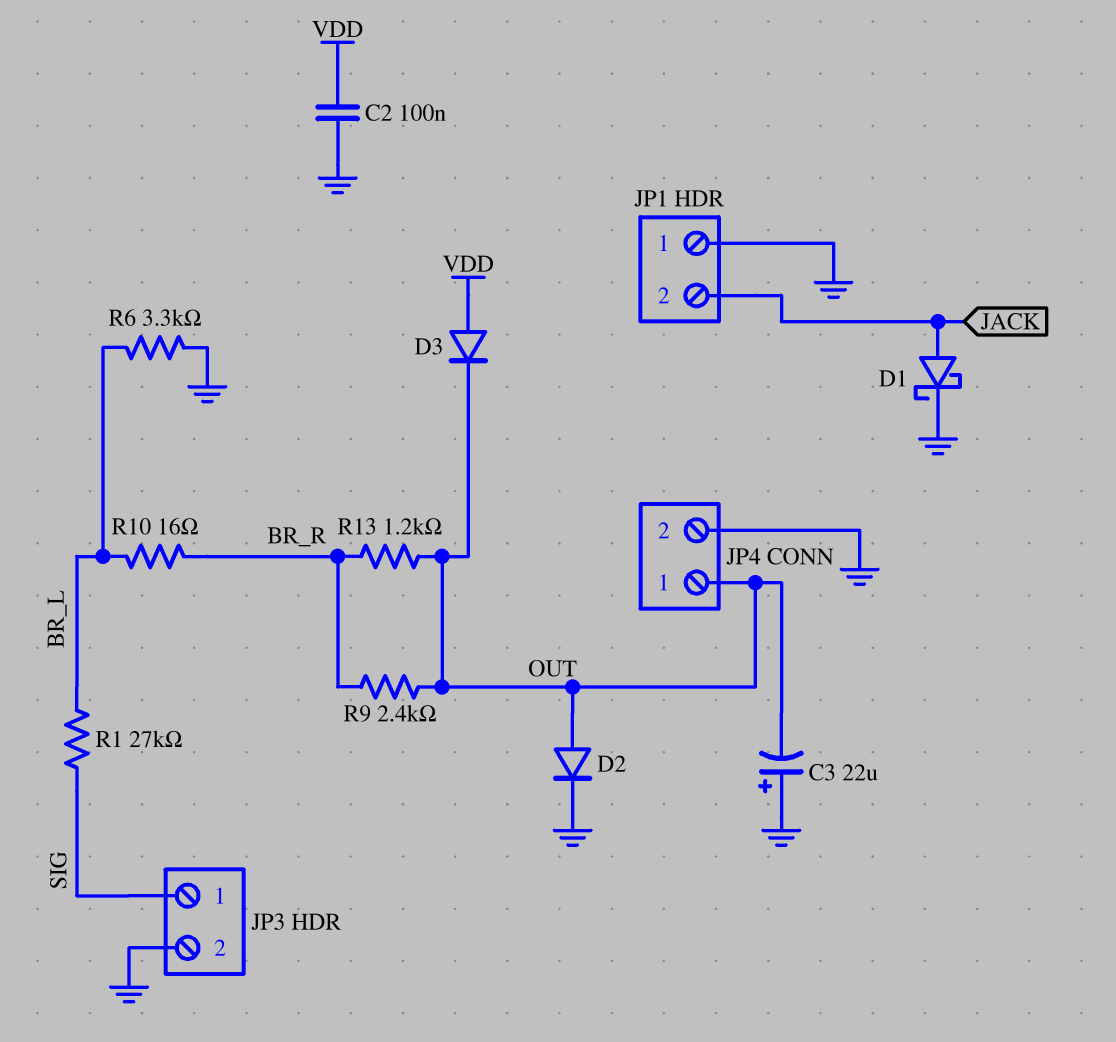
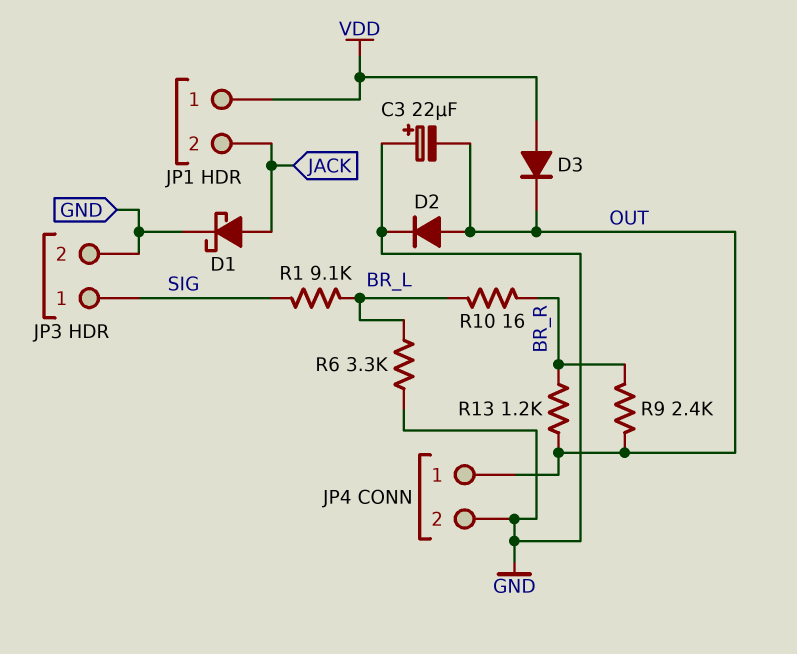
C2: 100nF (GND, VDD) -> none
JP1 pin 1: GND -> VDD
R1: 27k (BR_L, SIG) -> 9.1k (BR_L, SIG)

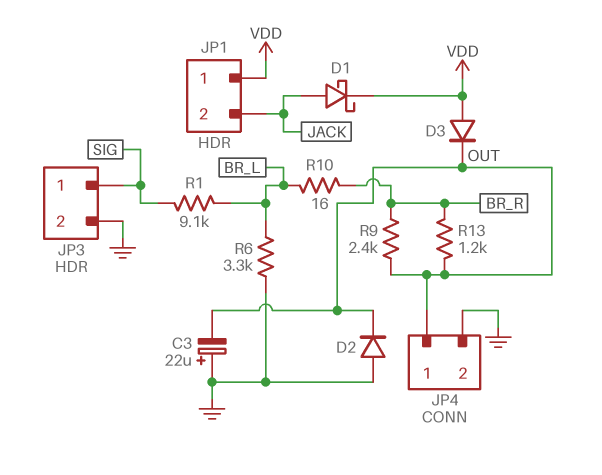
D1: schottky (A JACK, K GND) -> schottky (A JACK, K VDD)
D2: diode (A OUT, K GND) -> diode (A GND, K OUT)

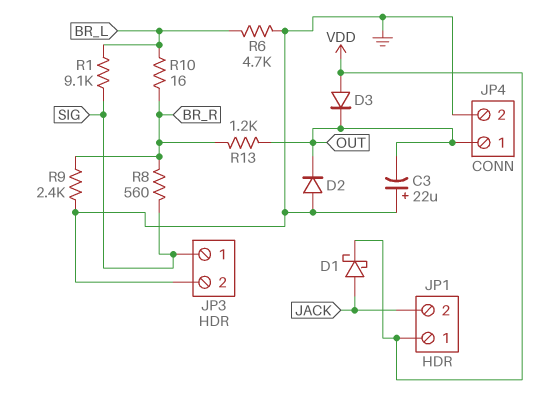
R6: 3.3k (BR_L, GND) -> 4.7k (BR_L, GND)
R8: none -> 560 (BR_R, SIG)
R9: 2.4k (BR_R, OUT) -> 2.4k (BR_R, GND)

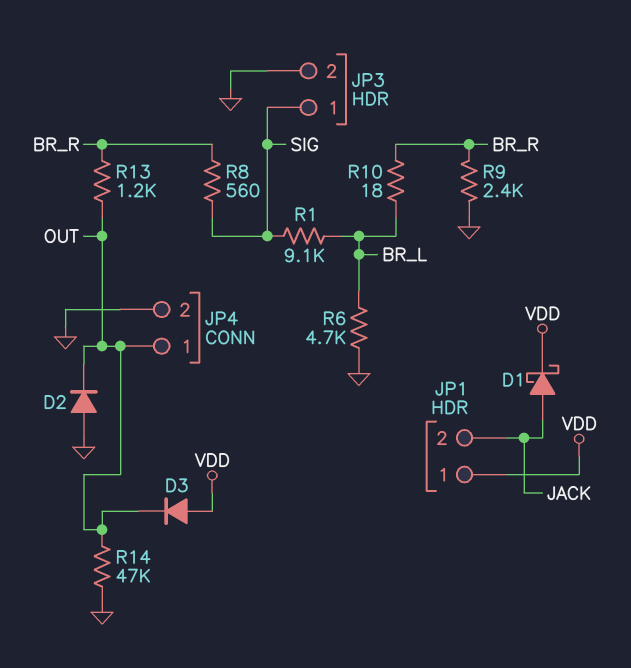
C3: 22uF (plus GND, minus OUT) -> none
R10: 16 (BR_L, BR_R) -> 18 (BR_L, BR_R)
R14: none -> 47k (GND, OUT)

